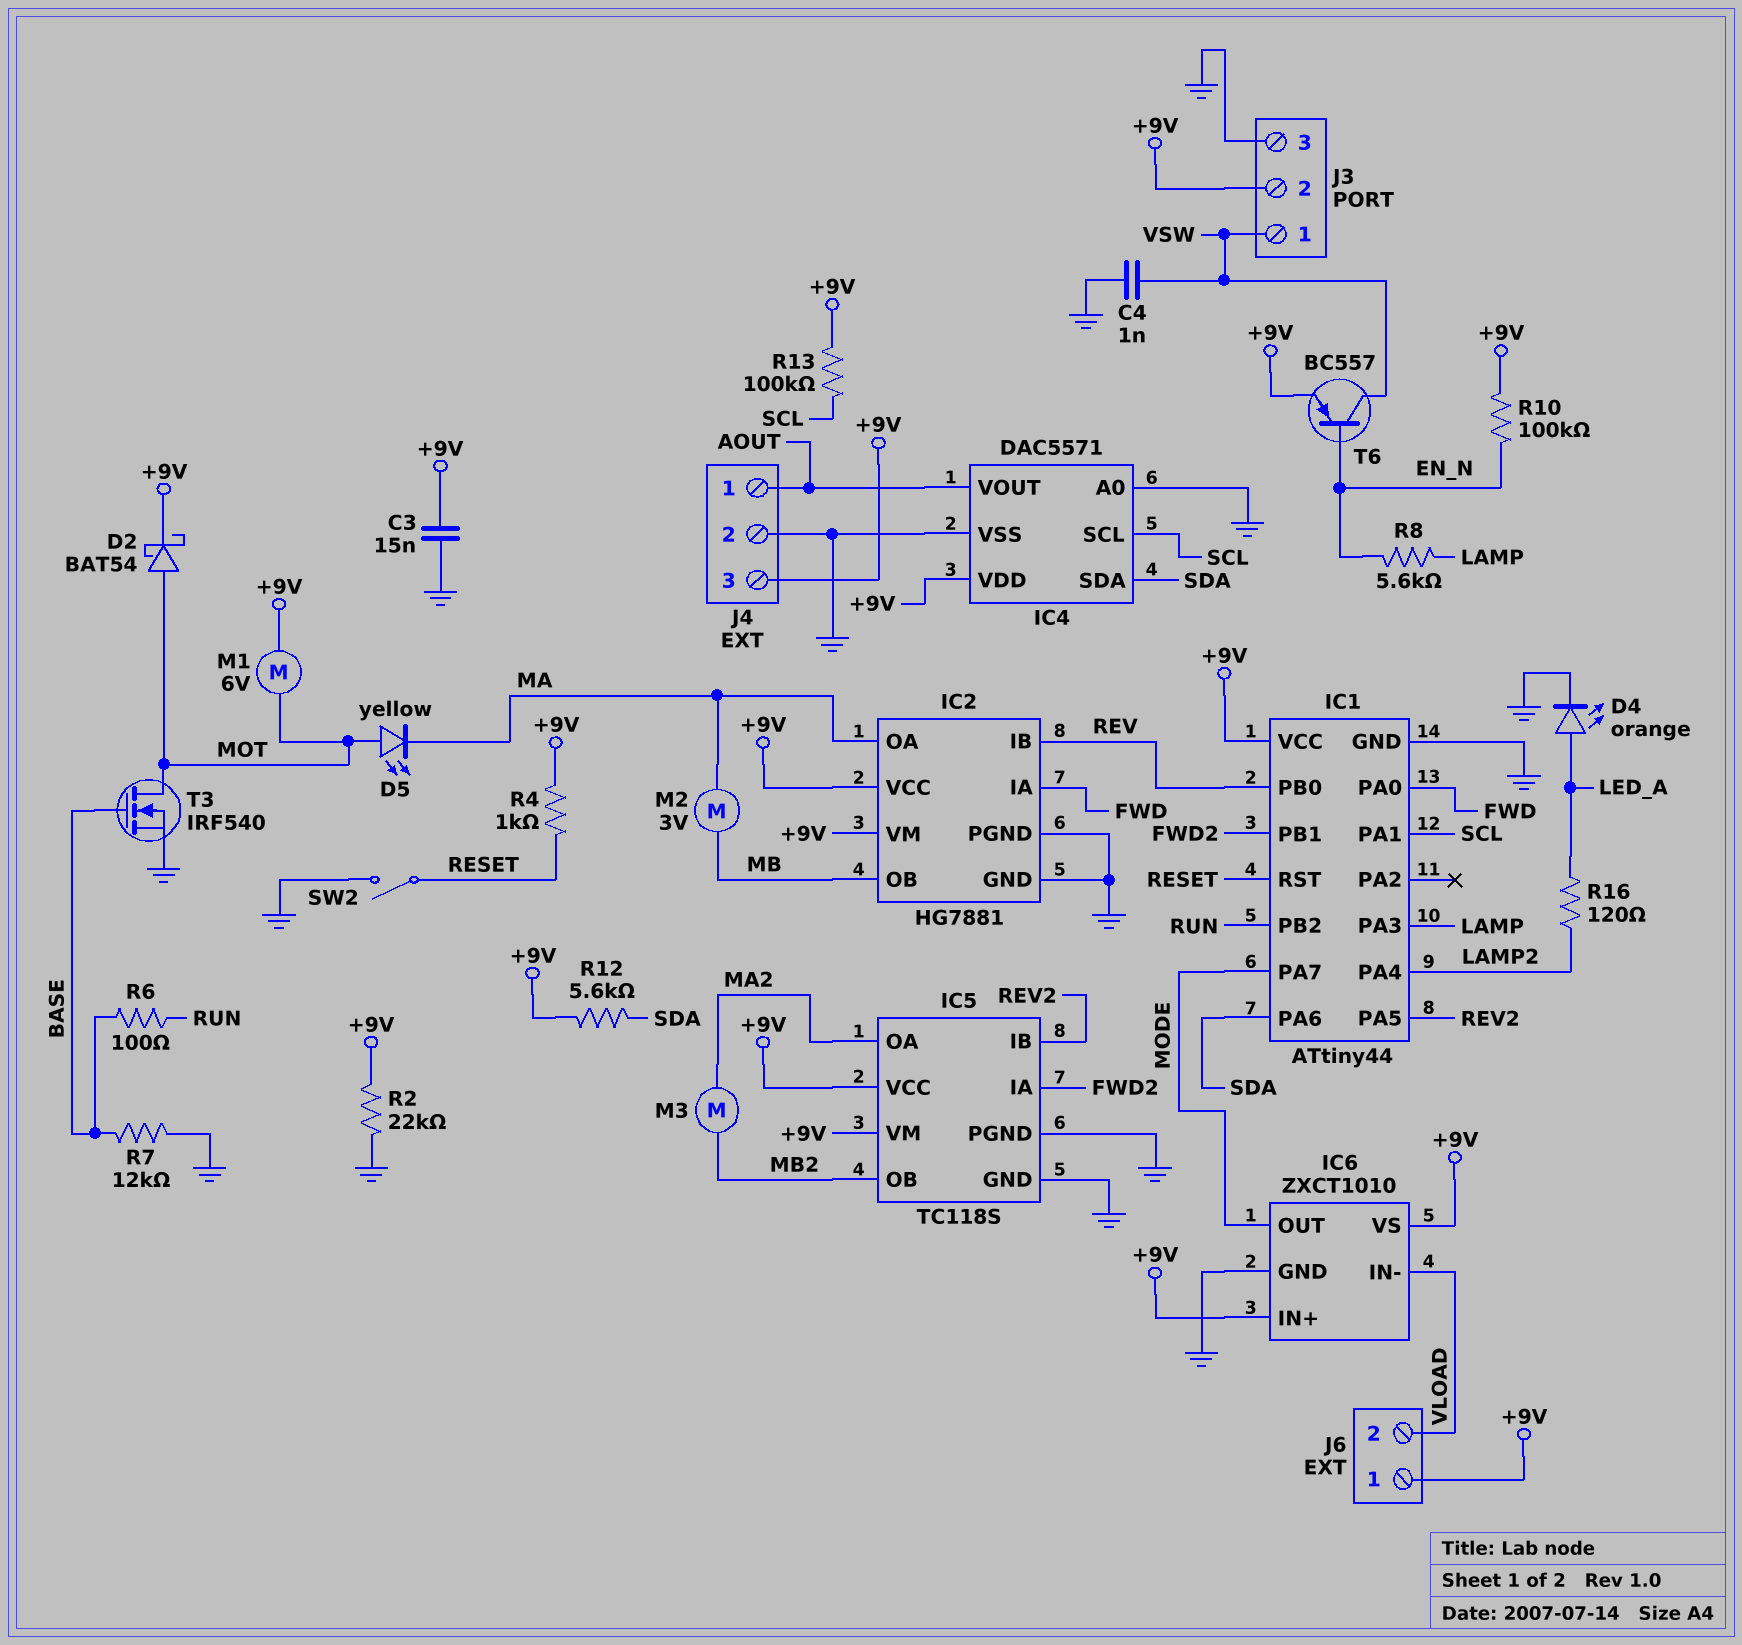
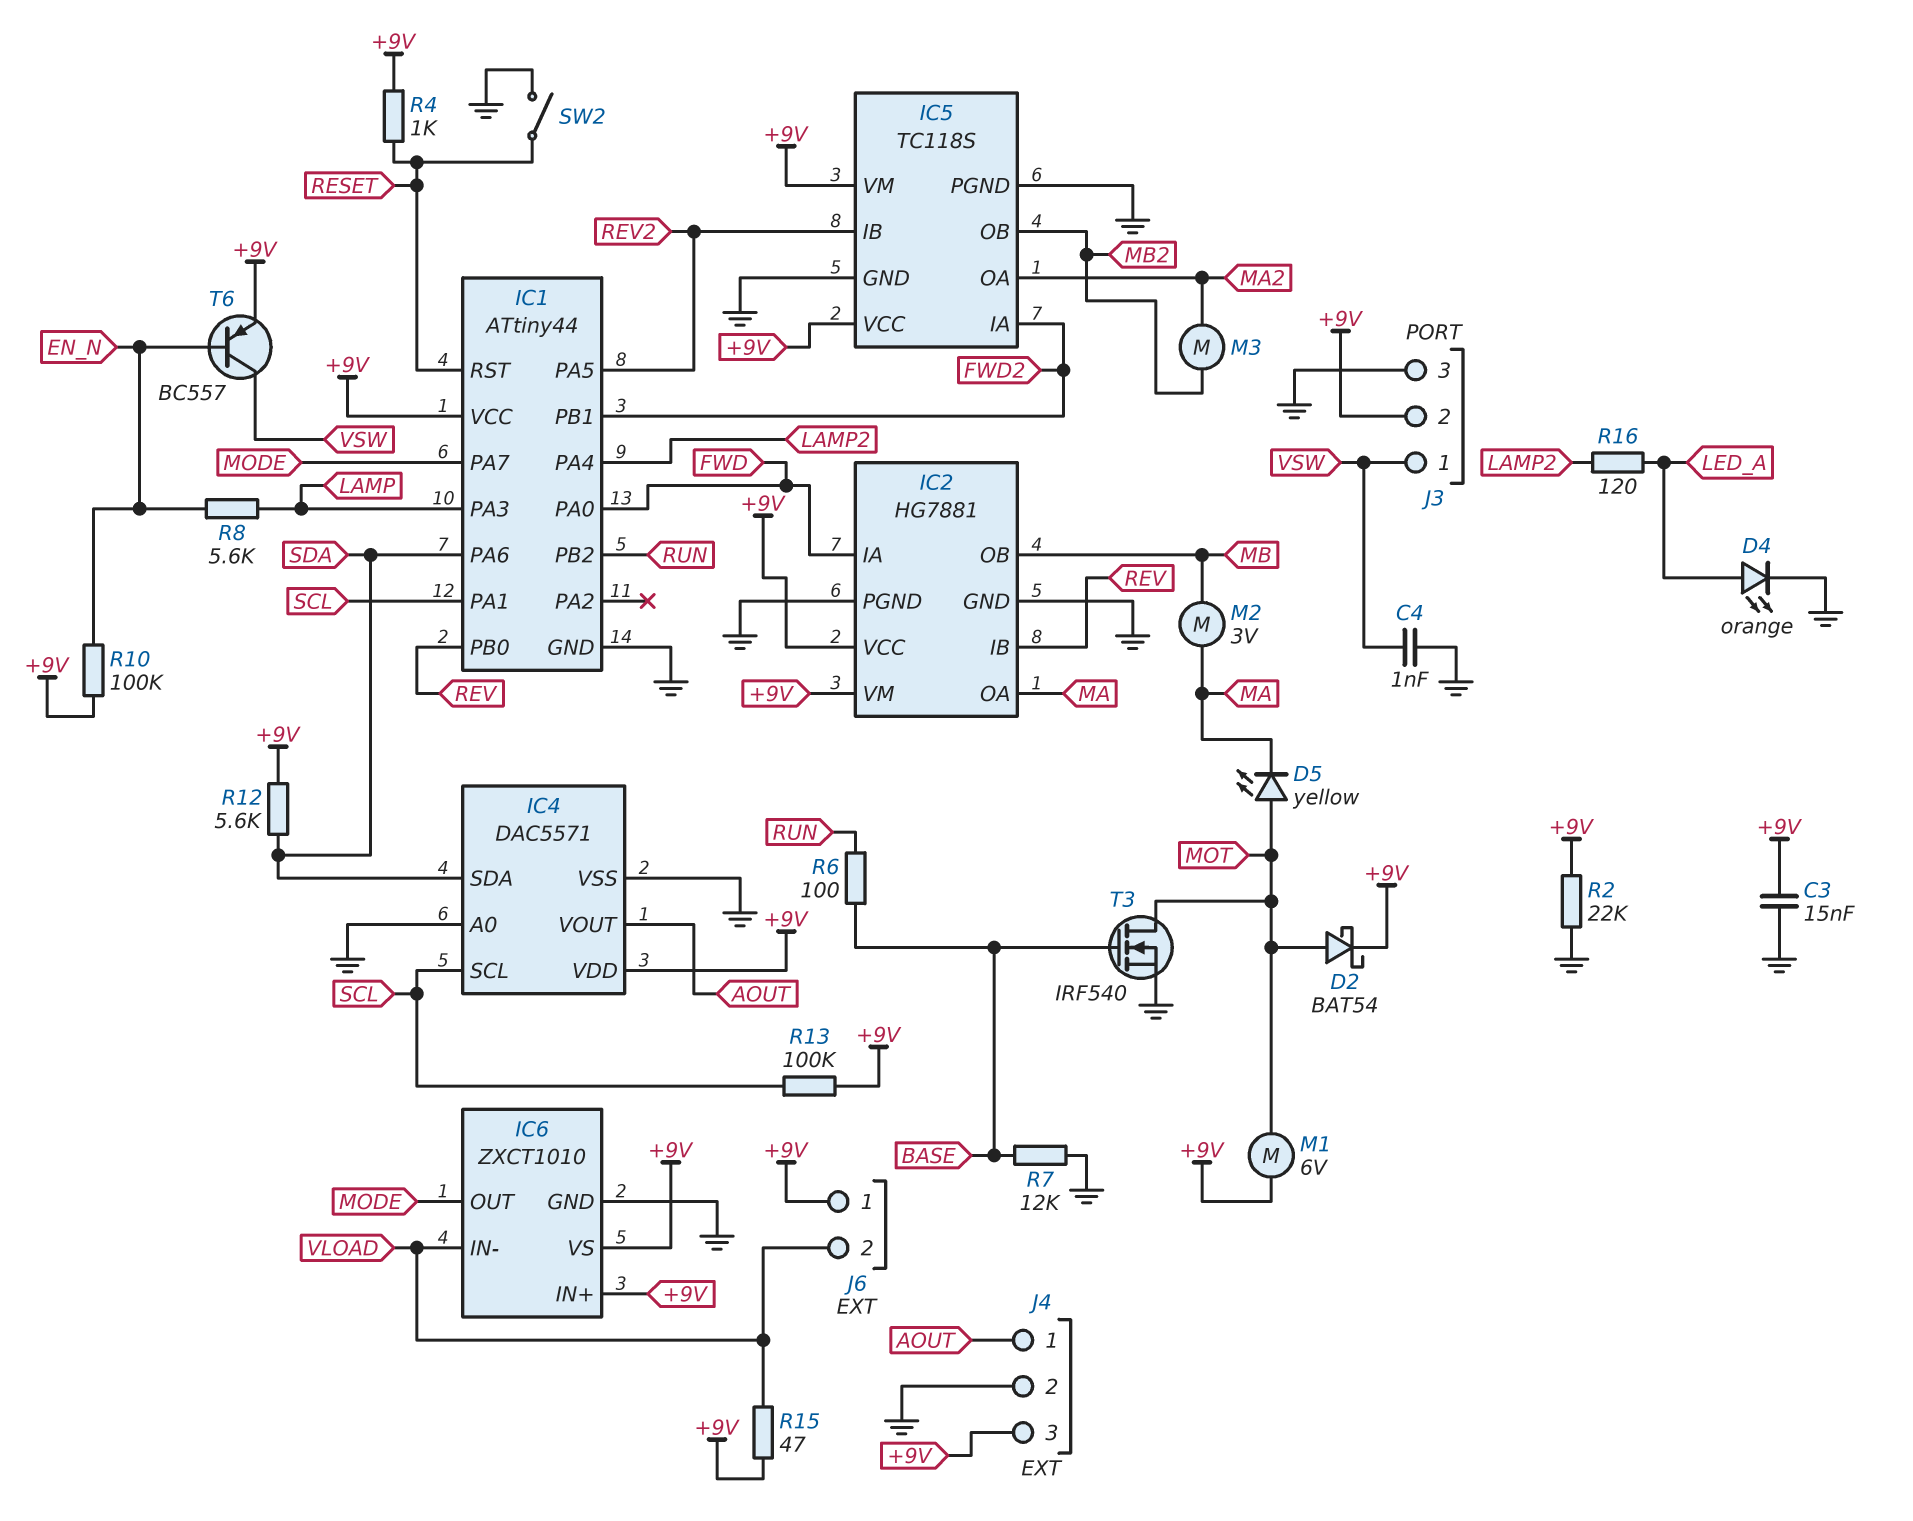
R15: none -> 47 (+9V, VLOAD)

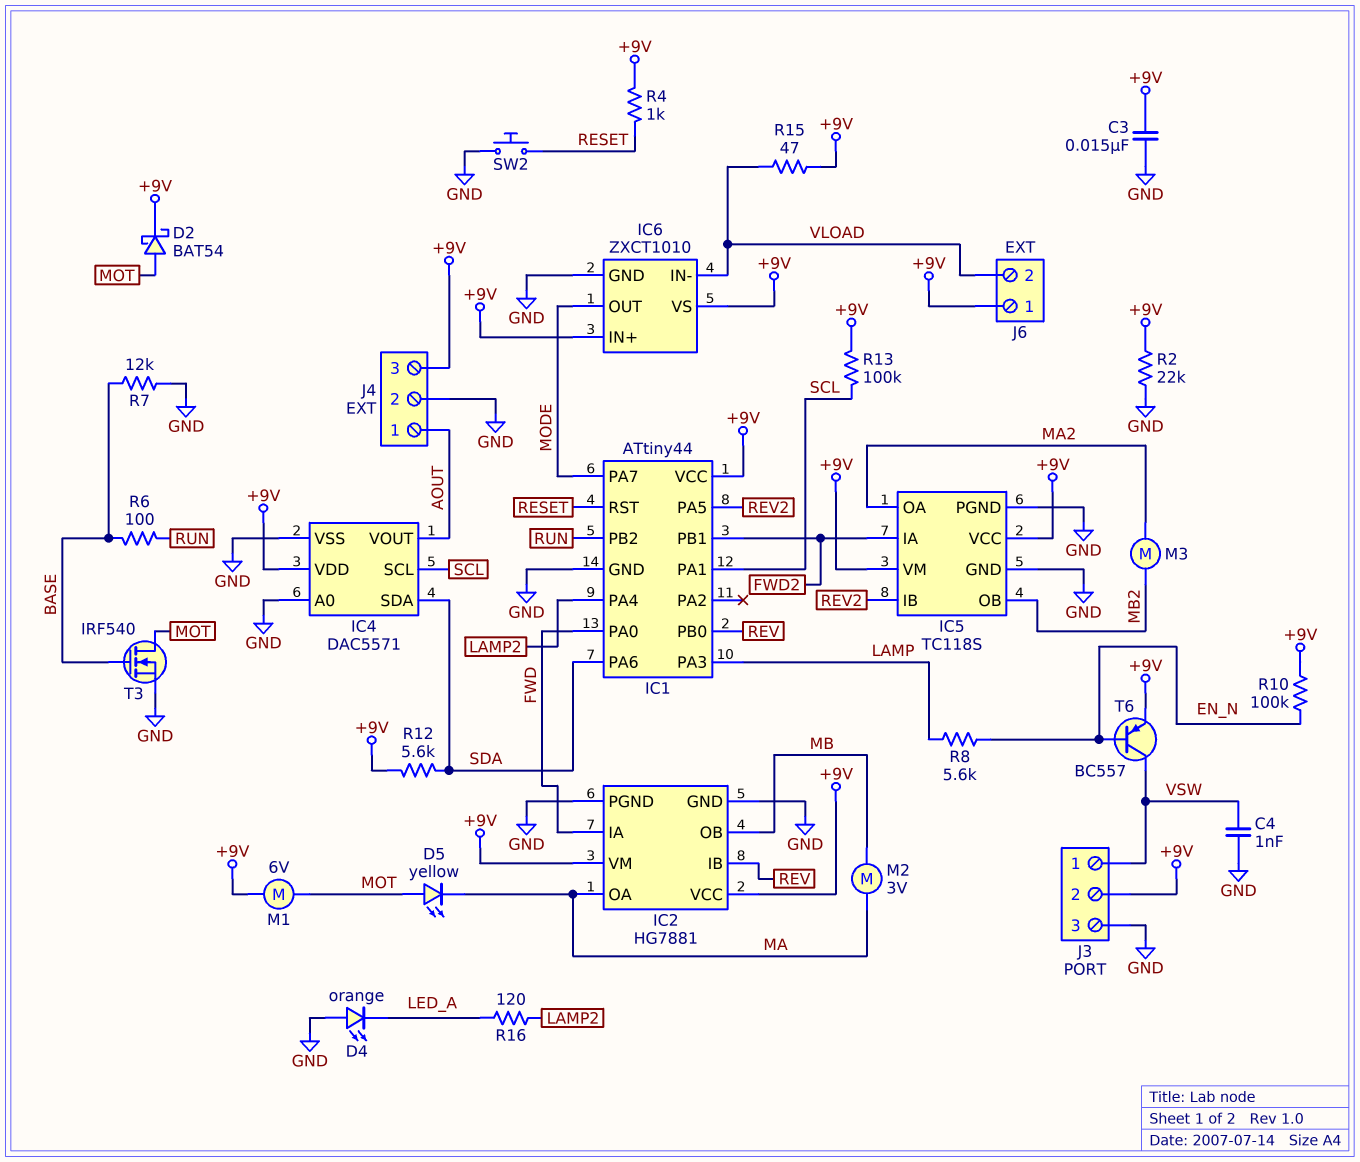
D4: LED orange (A LED_A, K GND) -> LED orange (A GND, K LED_A)
SW2: switch (GND, RESET) -> button (GND, RESET)

